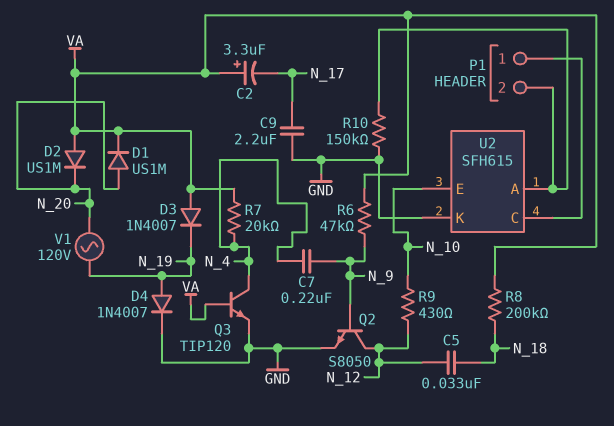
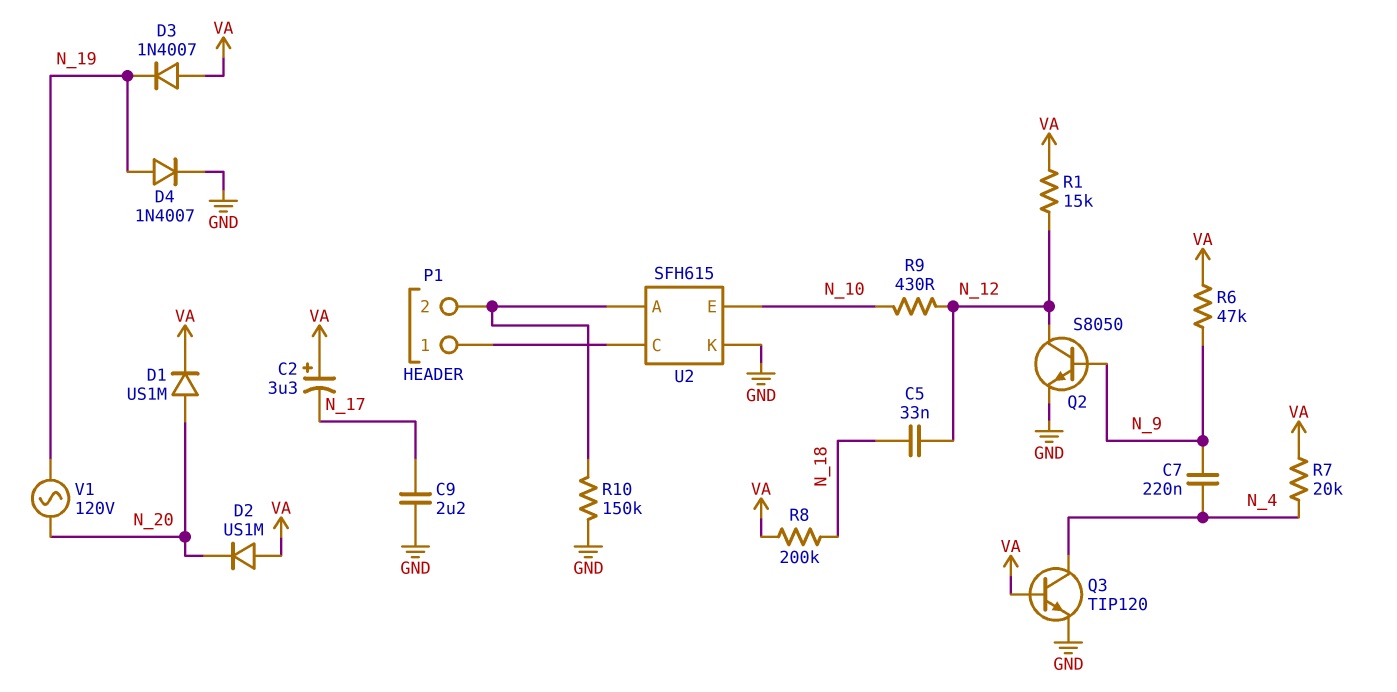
R1: none -> 15k (N_12, VA)

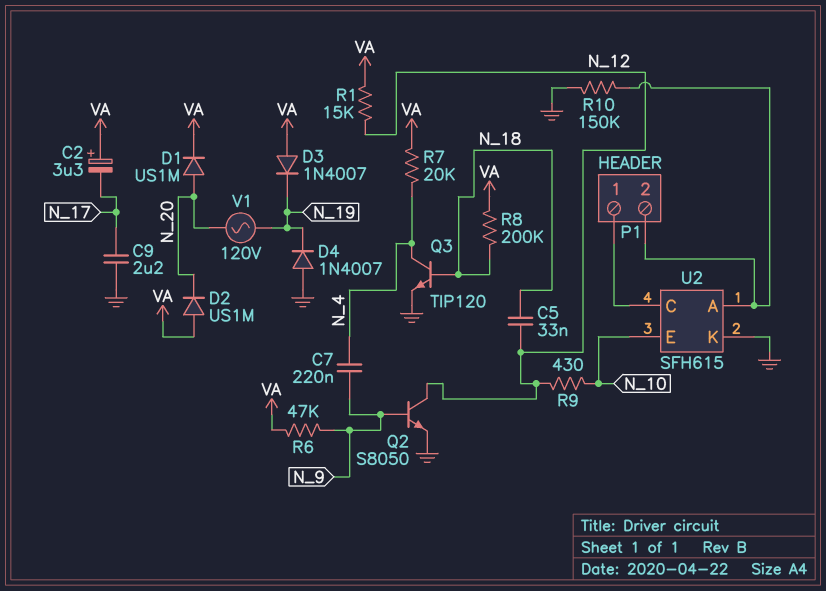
D4: diode 1N4007 (A N_19, K GND) -> diode 1N4007 (A GND, K N_19)
Q3: NPN TIP120 (B VA, C N_4, E GND) -> NPN TIP120 (B N_18, C N_4, E GND)

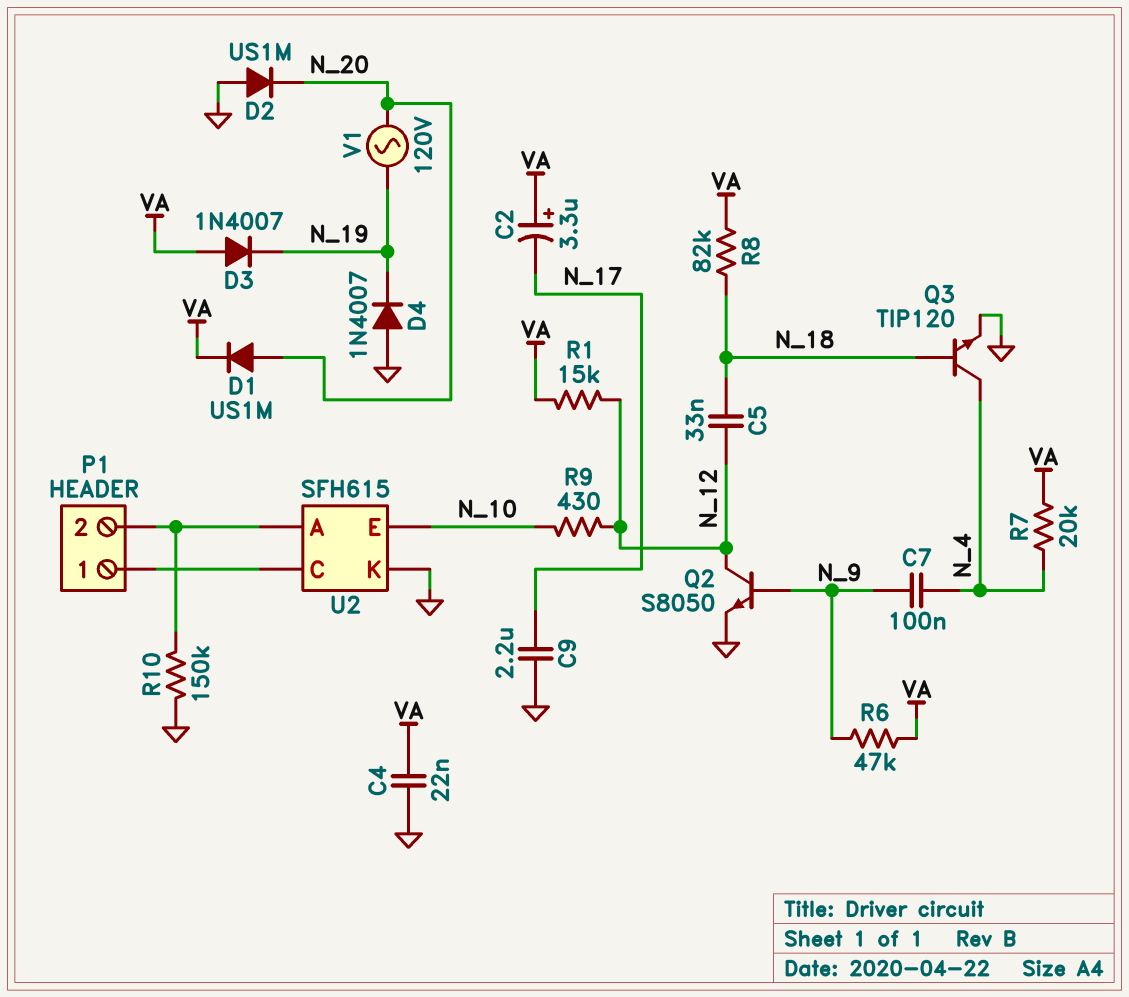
C4: none -> 22nF (GND, VA)
C7: 220nF (N_4, N_9) -> 100nF (N_4, N_9)
D2: diode US1M (A VA, K N_20) -> diode US1M (A GND, K N_20)
R8: 200k (N_18, VA) -> 82k (N_18, VA)

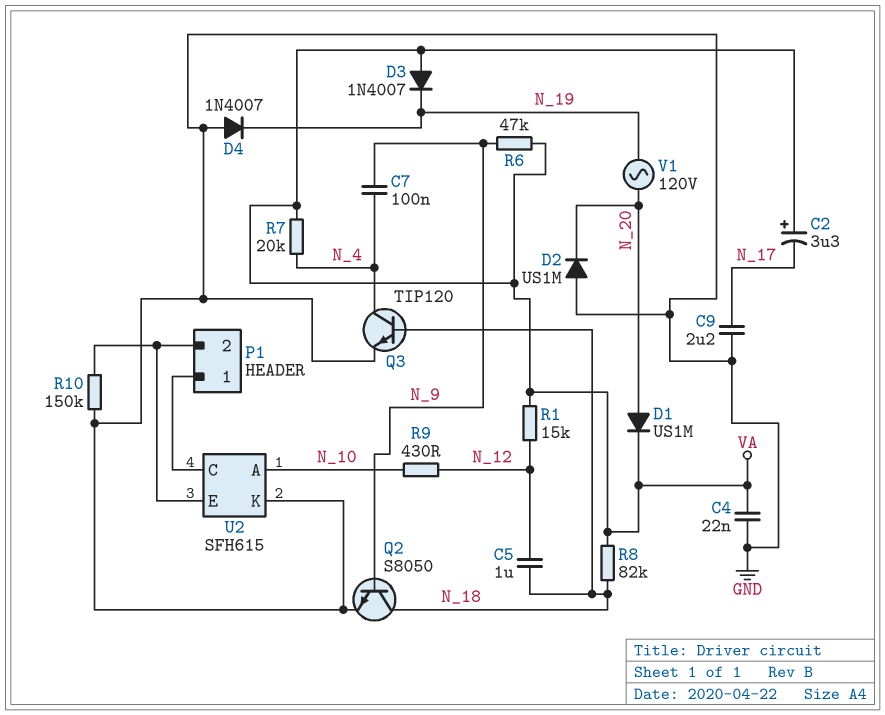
C5: 33nF (N_12, N_18) -> 1uF (N_12, N_18)
Q2: NPN S8050 (B N_9, C N_12, E GND) -> NPN S8050 (B N_9, C N_18, E GND)
U2 pin A: P1/2 -> N_10
U2 pin E: N_10 -> P1/2

